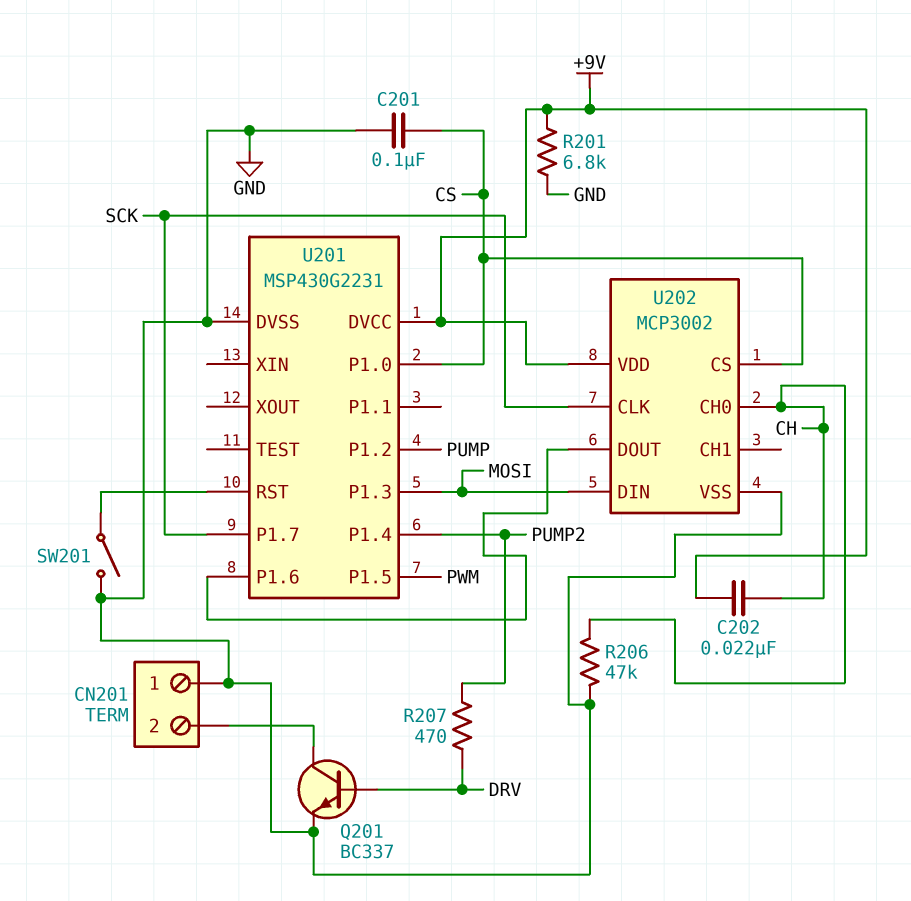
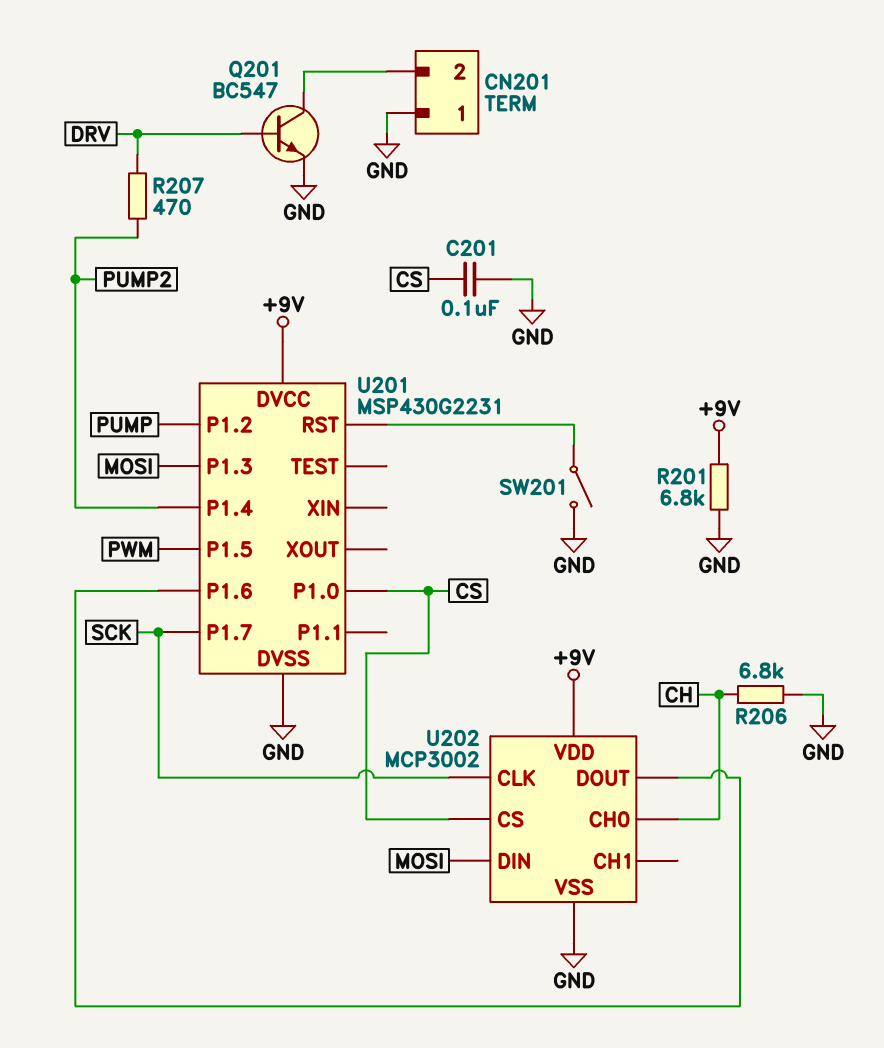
C202: 22nF (+9V, CH) -> none
Q201: NPN BC337 (B DRV, C CN201/2, E GND) -> NPN BC547 (B DRV, C CN201/2, E GND)
R206: 47k (CH, GND) -> 6.8k (CH, GND)

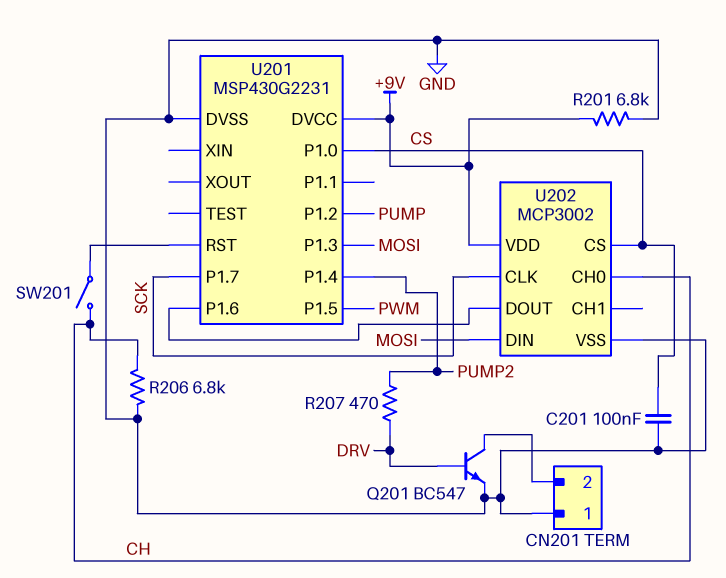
SW201: switch (GND, U201/RST) -> switch (CH, U201/RST)

